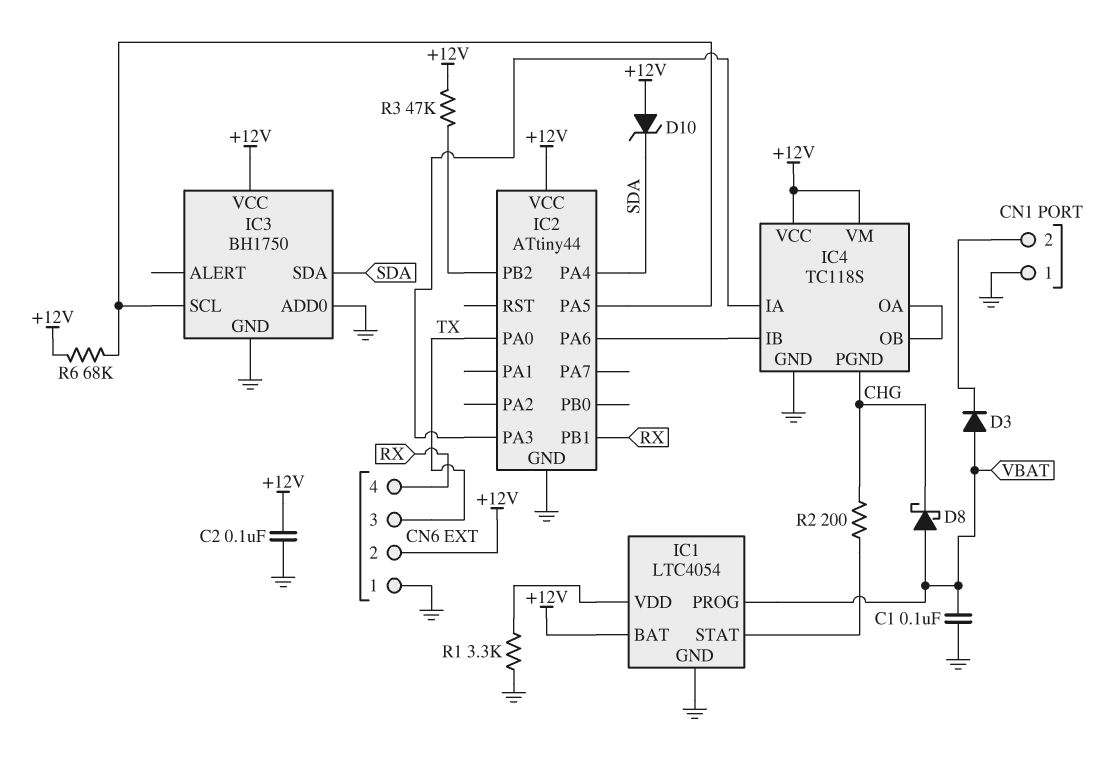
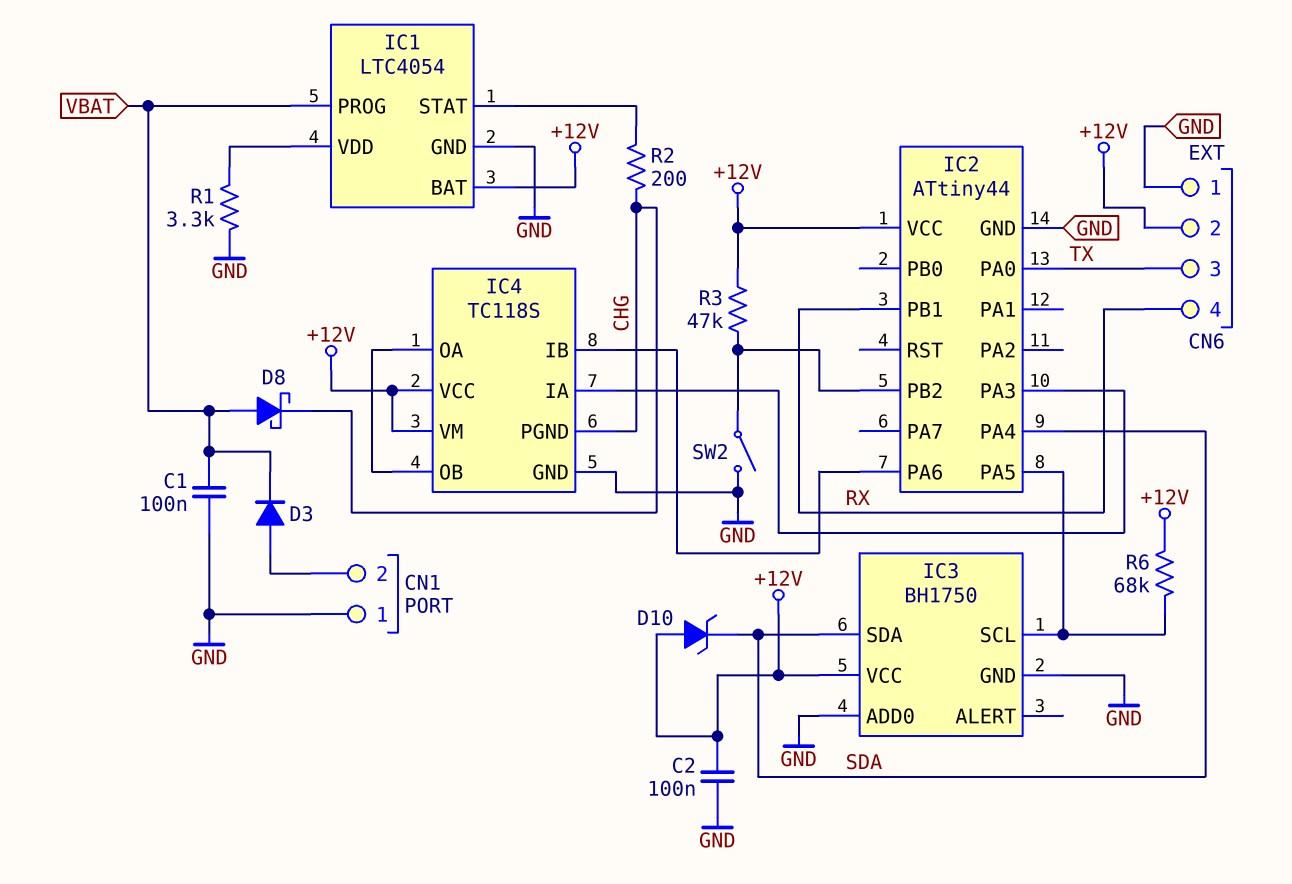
D3: diode (A VBAT, K CN1/2) -> diode (A CN1/2, K VBAT)
SW2: none -> switch (GND, IC2/PB2)

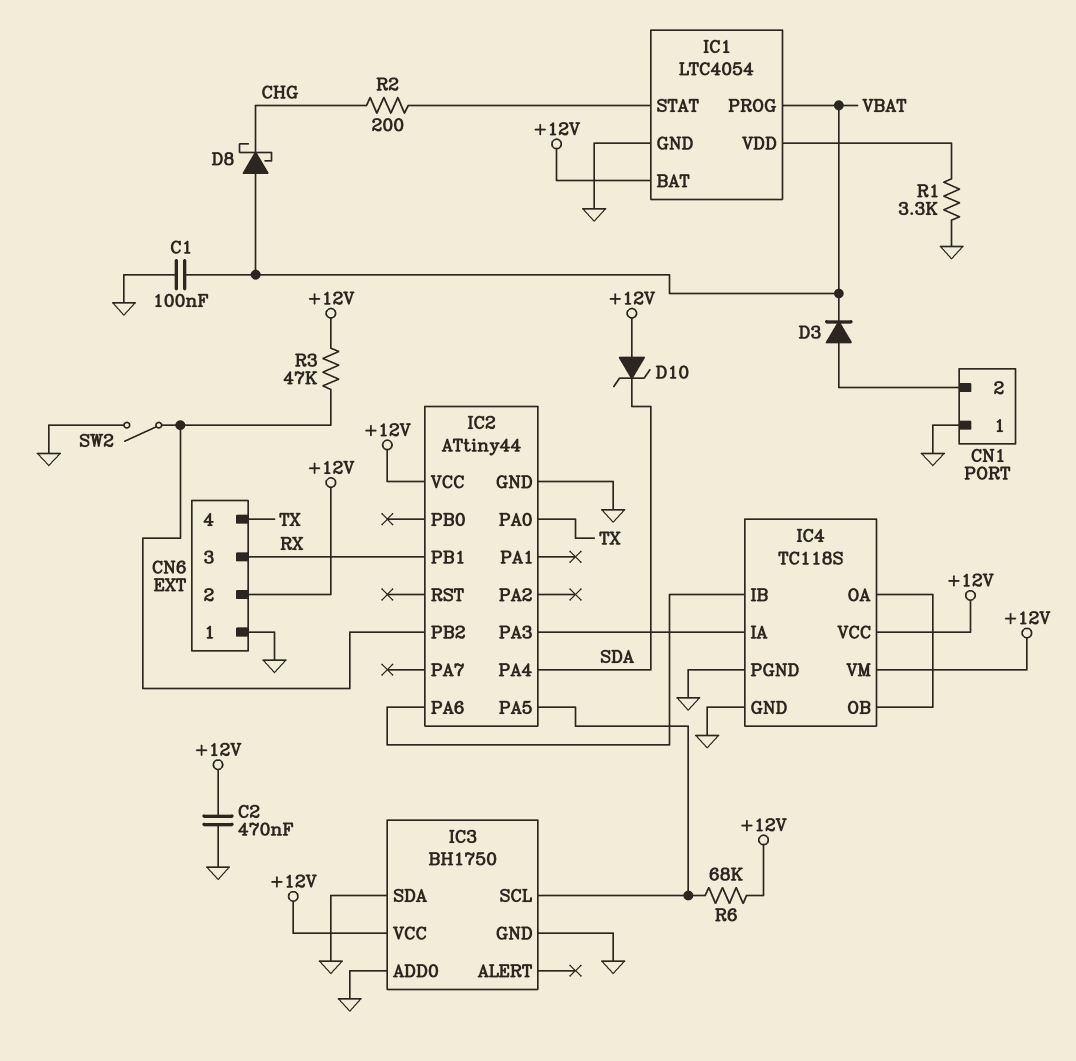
C2: 100nF (+12V, GND) -> 470nF (+12V, GND)
CN6 pin 3: TX -> RX
CN6 pin 4: RX -> TX
IC3 pin SDA: SDA -> GND
IC4 pin PGND: CHG -> GND

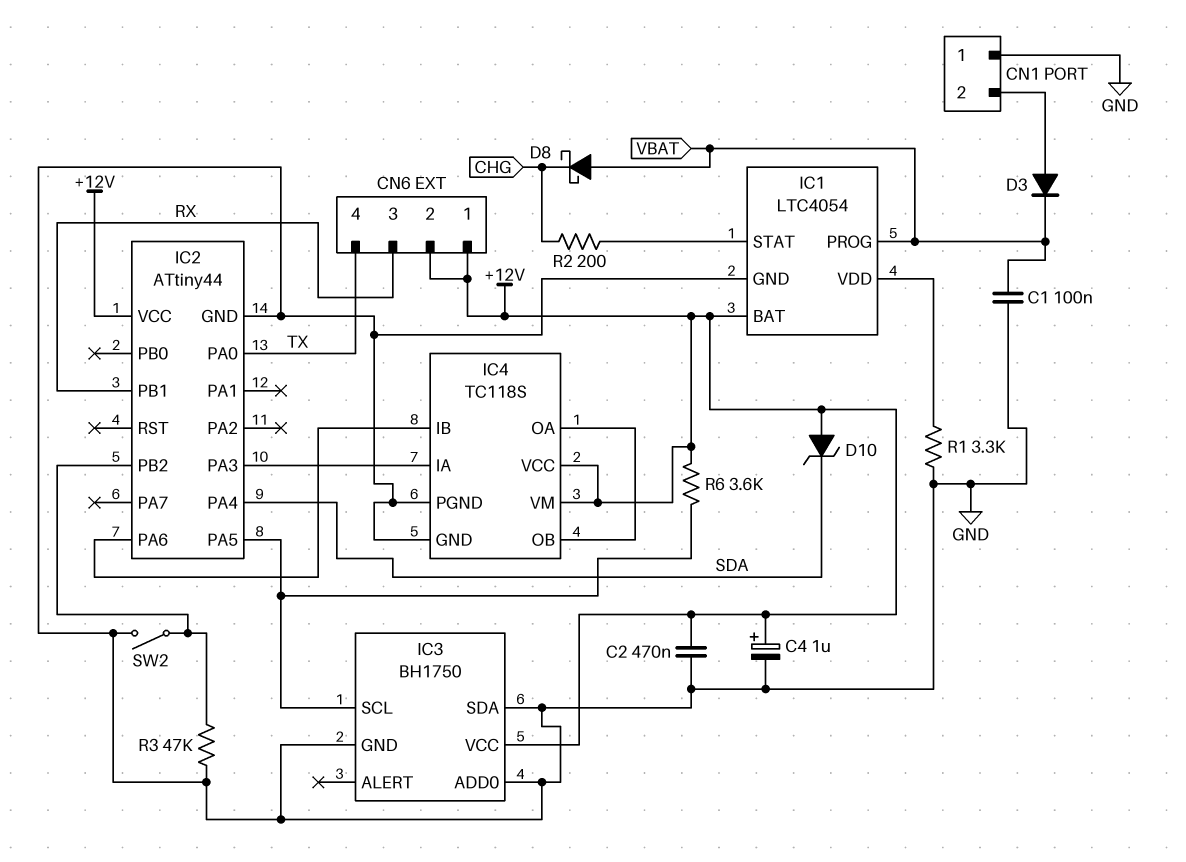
C4: none -> 1uF (plus +12V, minus GND)
CN6 pin 1: GND -> +12V
R3: 47k (+12V, IC2/PB2) -> 47k (GND, IC2/PB2)
R6: 68k (+12V, IC2/PA5) -> 3.6k (+12V, IC2/PA5)

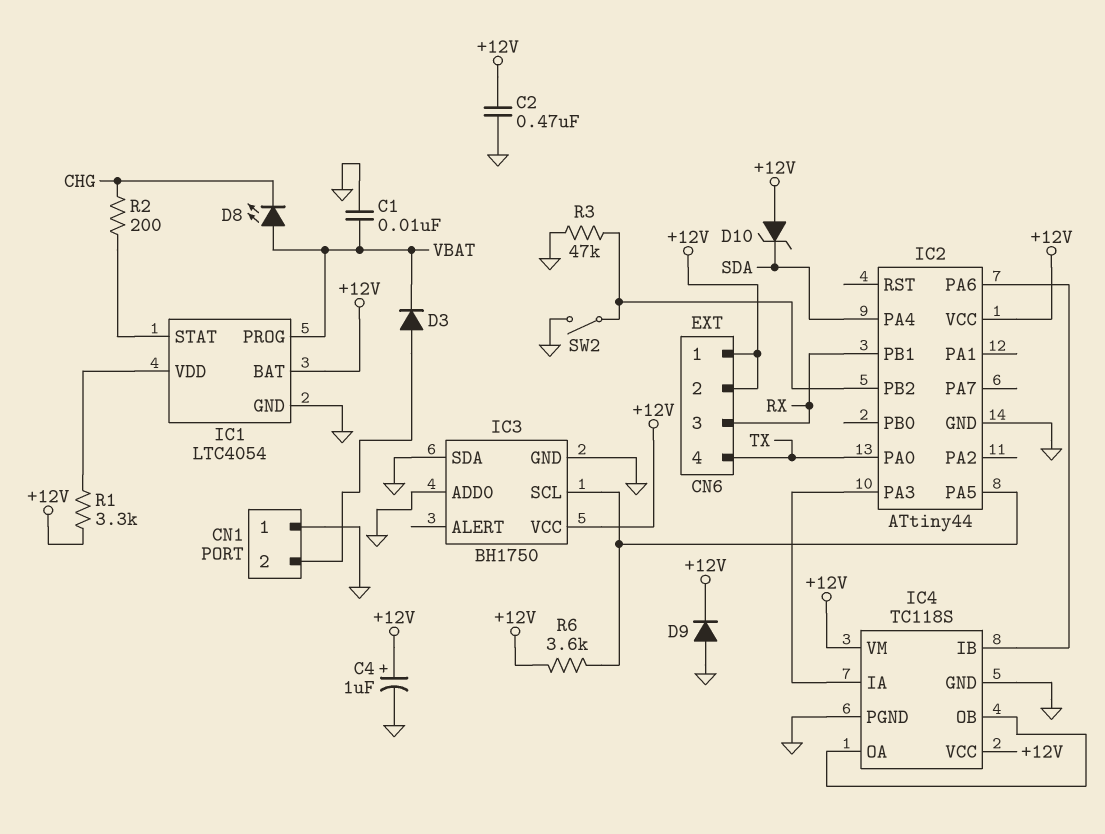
C1: 100nF (GND, VBAT) -> 10nF (GND, VBAT)
D8: schottky (A VBAT, K CHG) -> LED (A VBAT, K CHG)
D9: none -> diode (A GND, K +12V)
R1: 3.3k (GND, IC1/VDD) -> 3.3k (+12V, IC1/VDD)

